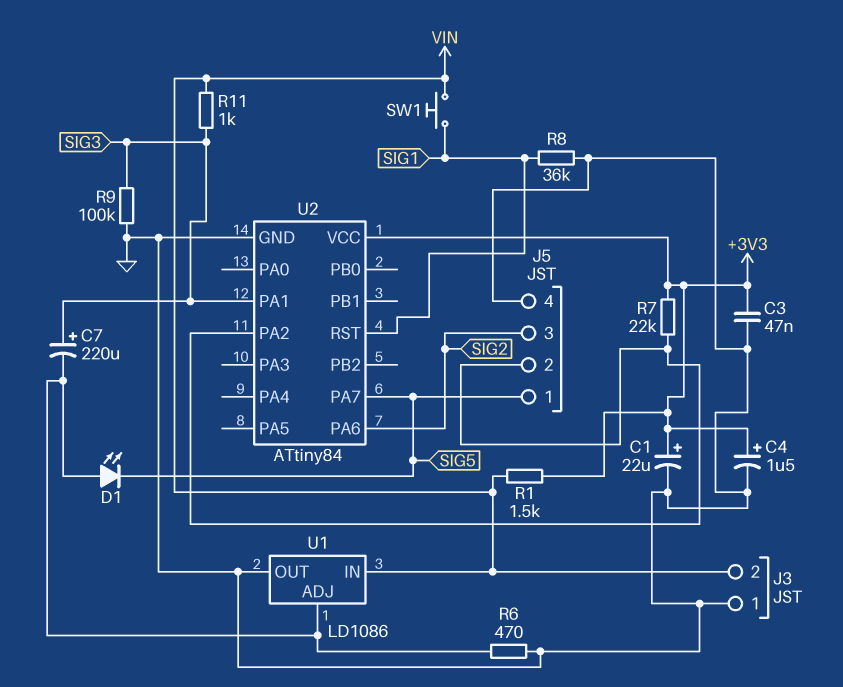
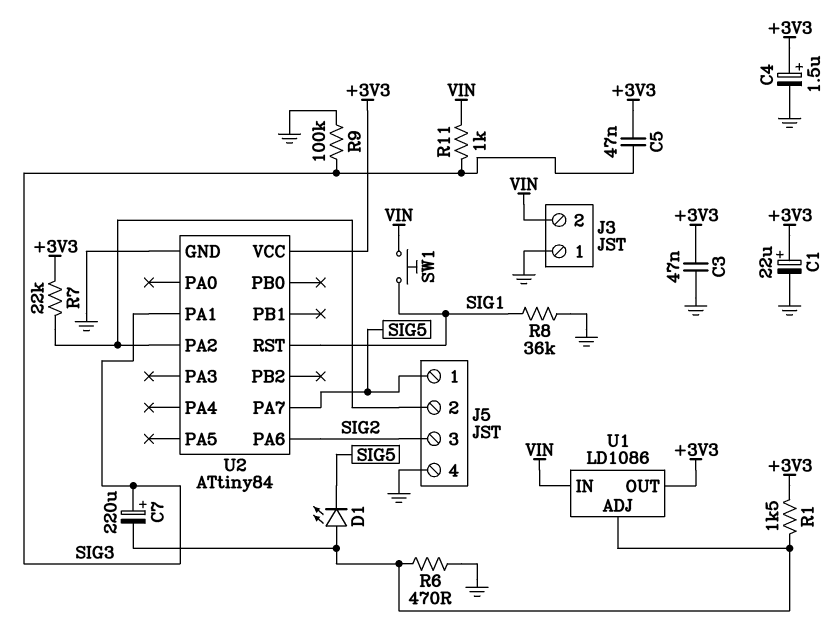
C5: none -> 47nF (+3V3, SIG3)
R1: 1.5k (+3V3, VIN) -> 1.5k (+3V3, U1/ADJ)
U1 pin OUT: GND -> +3V3

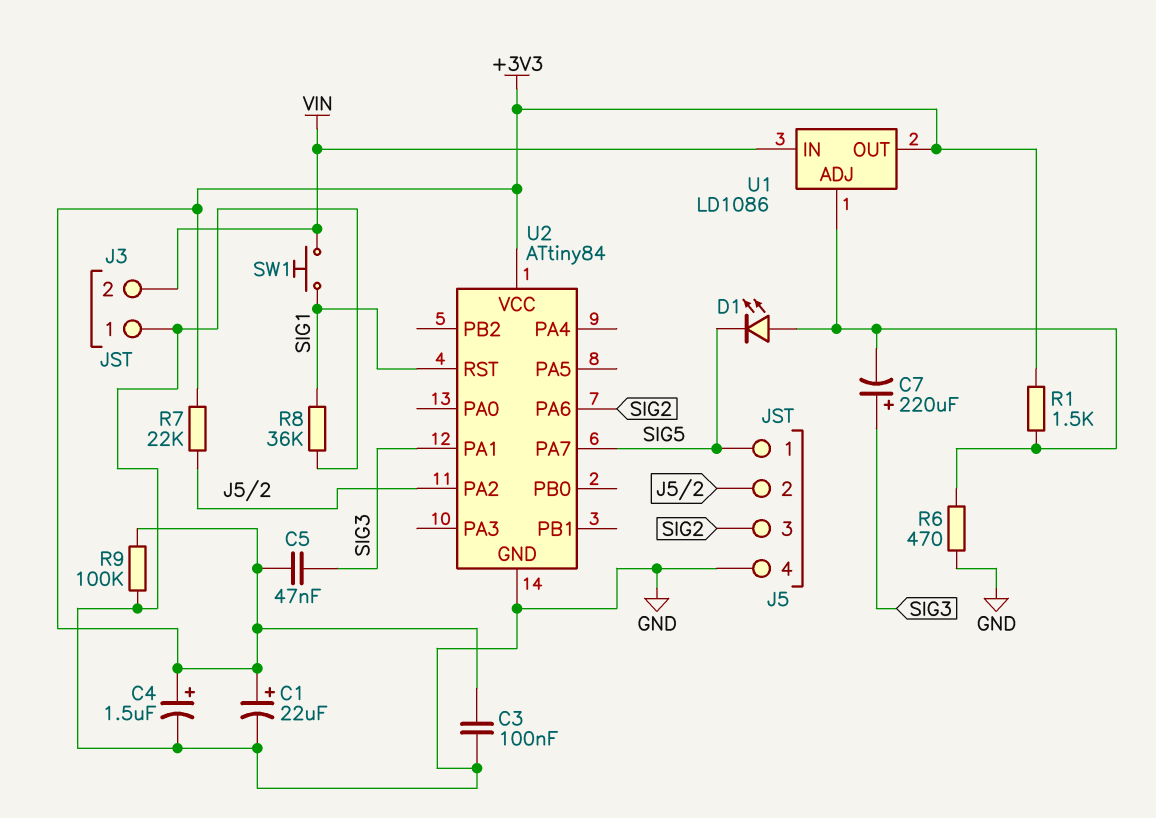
C3: 47nF (+3V3, GND) -> 100nF (+3V3, GND)
R9: 100k (GND, SIG3) -> 100k (+3V3, GND)
R11: 1k (SIG3, VIN) -> none

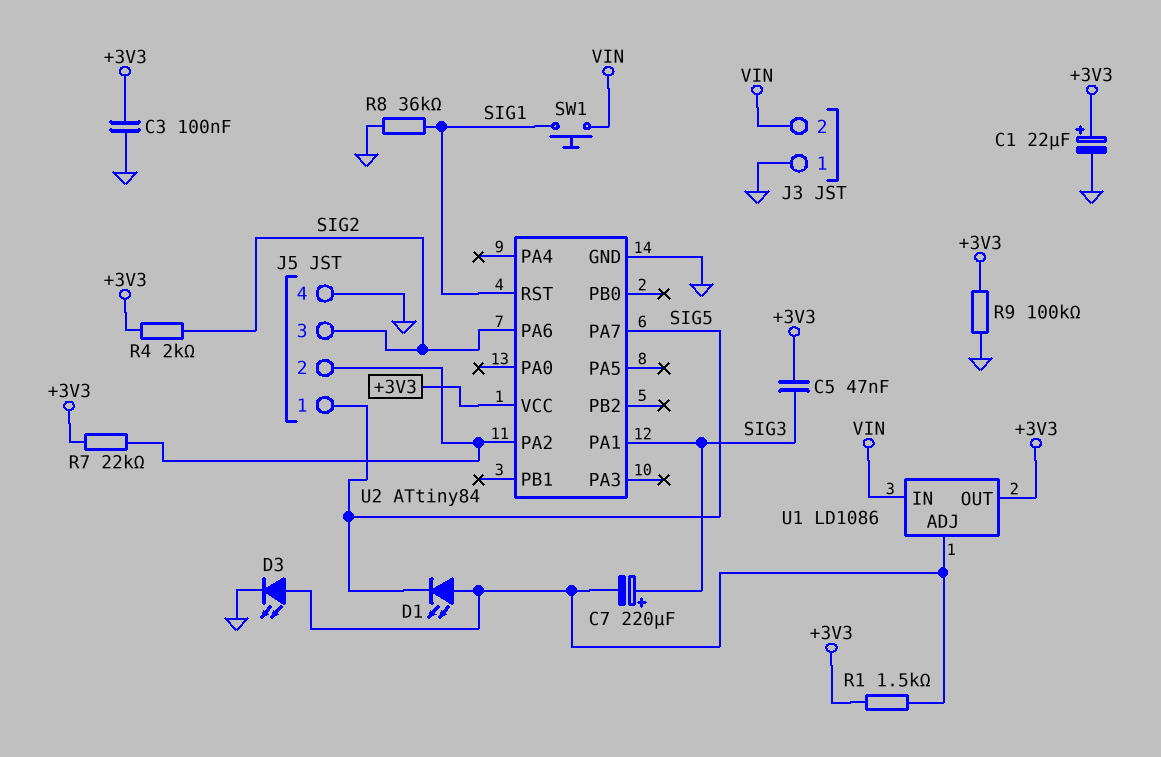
C4: 1.5uF (plus +3V3, minus GND) -> none
D3: none -> LED (A U1/ADJ, K GND)
R4: none -> 2k (+3V3, SIG2)
R6: 470 (GND, U1/ADJ) -> none

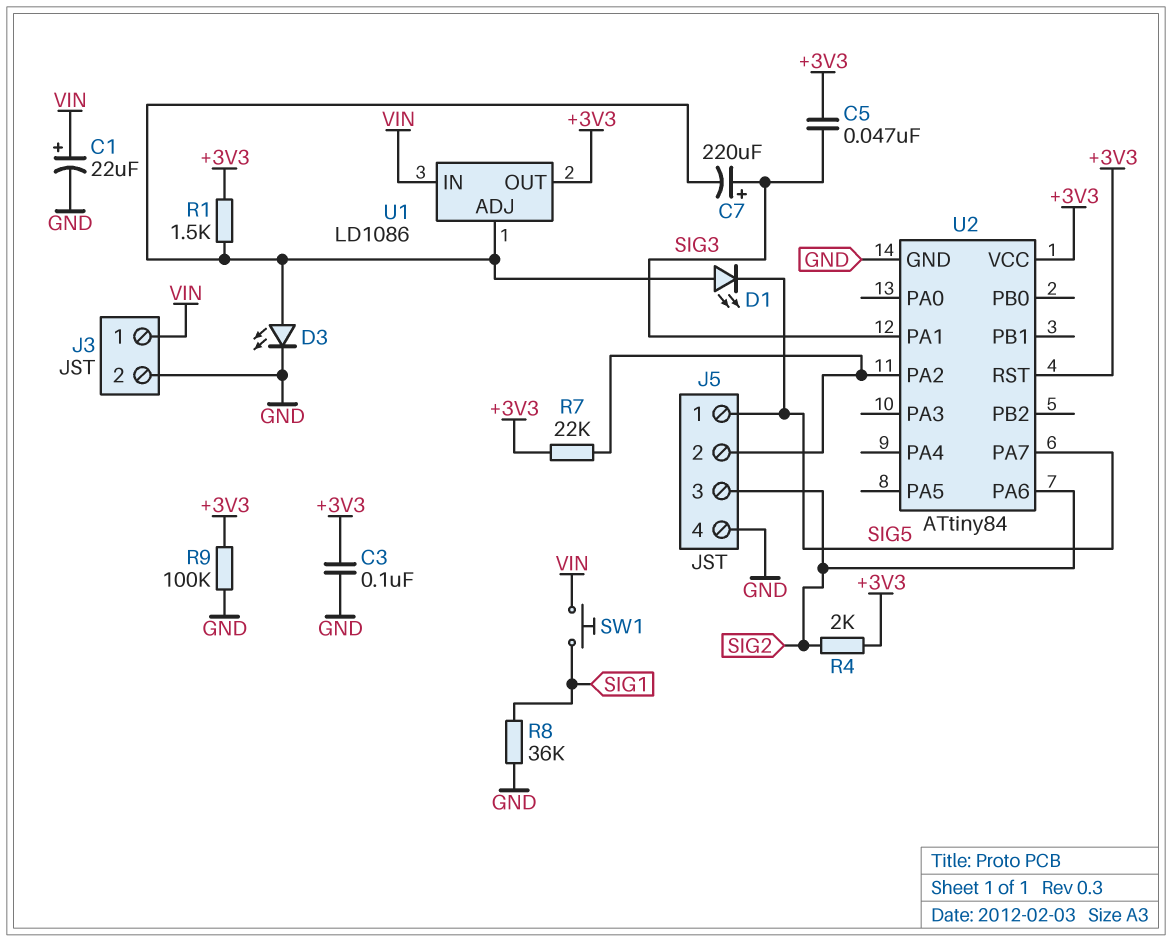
C1: 22uF (plus +3V3, minus GND) -> 22uF (plus VIN, minus GND)
J3 pin 1: GND -> VIN
J3 pin 2: VIN -> GND
U2 pin RST: SIG1 -> +3V3

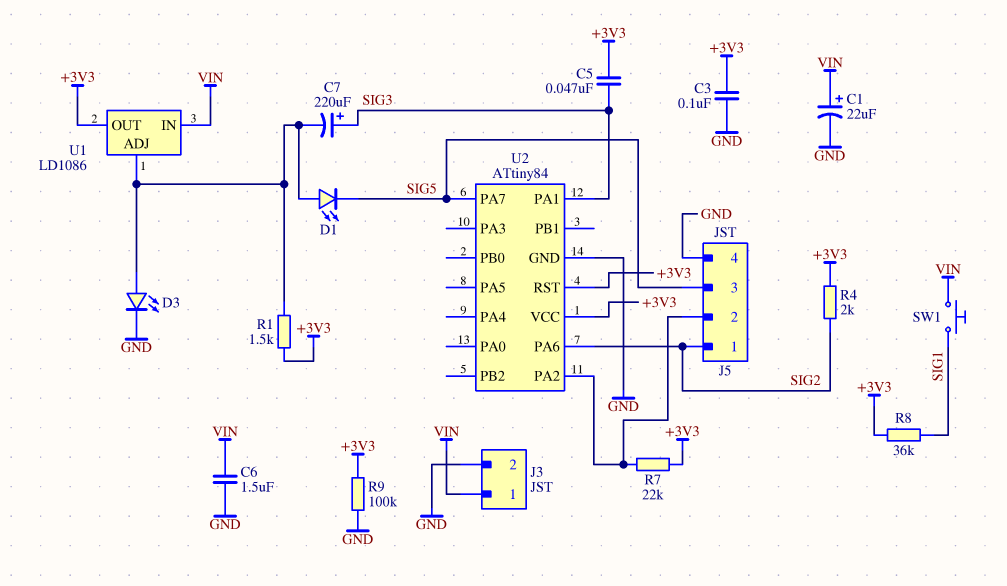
C6: none -> 1.5uF (GND, VIN)
J5 pin 1: SIG5 -> SIG2
J5 pin 3: SIG2 -> SIG5
R8: 36k (GND, SIG1) -> 36k (+3V3, SIG1)

